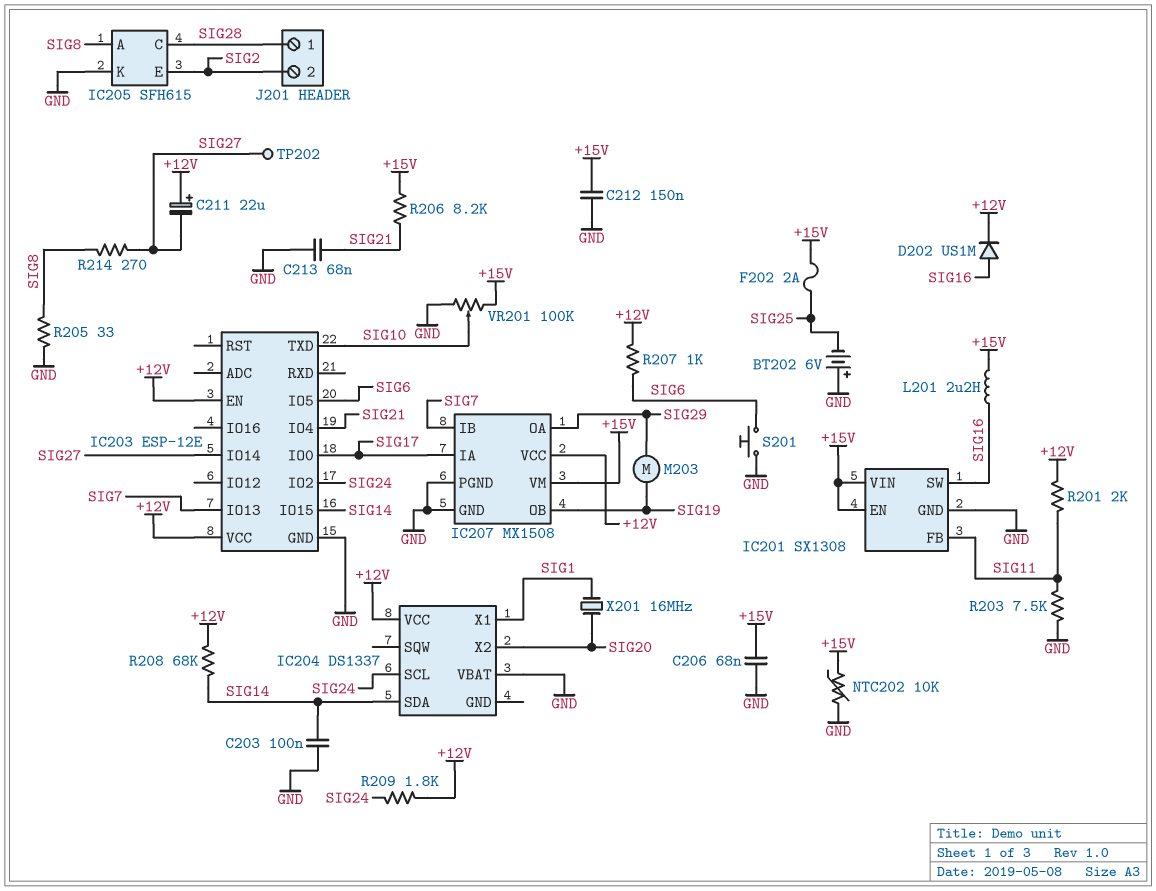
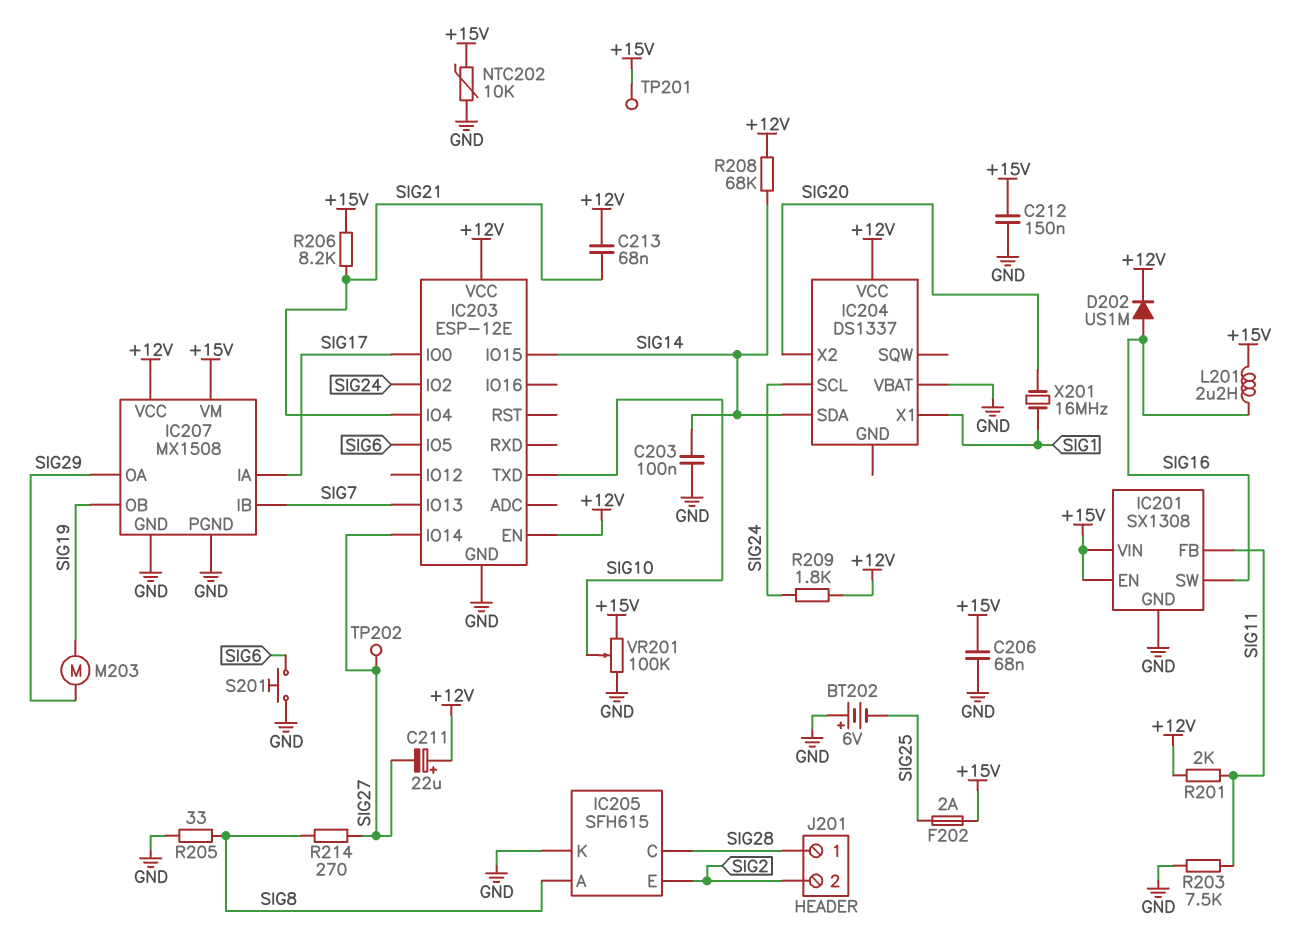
C213: 68nF (GND, SIG21) -> 68nF (+12V, SIG21)
R207: 1k (+12V, SIG6) -> none
TP201: none -> test point (+15V)

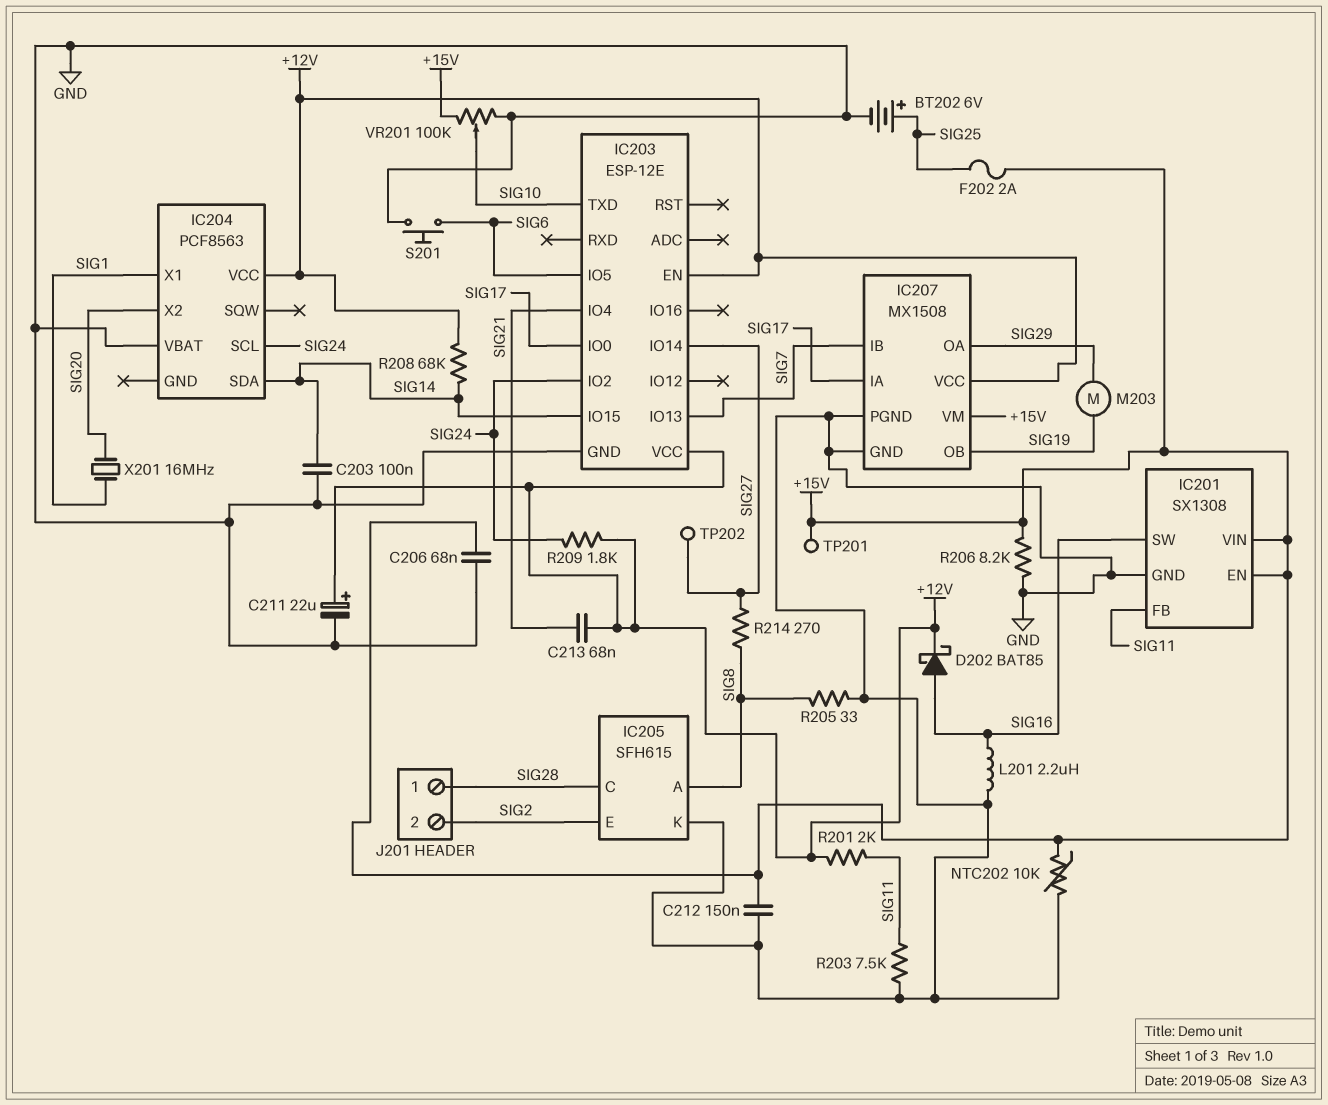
BT202: 6V (plus GND, minus SIG25) -> 6V (plus SIG25, minus GND)
C211: 22uF (plus +12V, minus SIG27) -> 22uF (plus +12V, minus GND)
D202: diode US1M (A SIG16, K +12V) -> schottky BAT85 (A SIG16, K +12V)
IC204: DS1337 -> PCF8563
L201: 2.2uH (+15V, SIG16) -> 2.2uH (GND, SIG16)
R206: 8.2k (+15V, SIG21) -> 8.2k (+15V, GND)

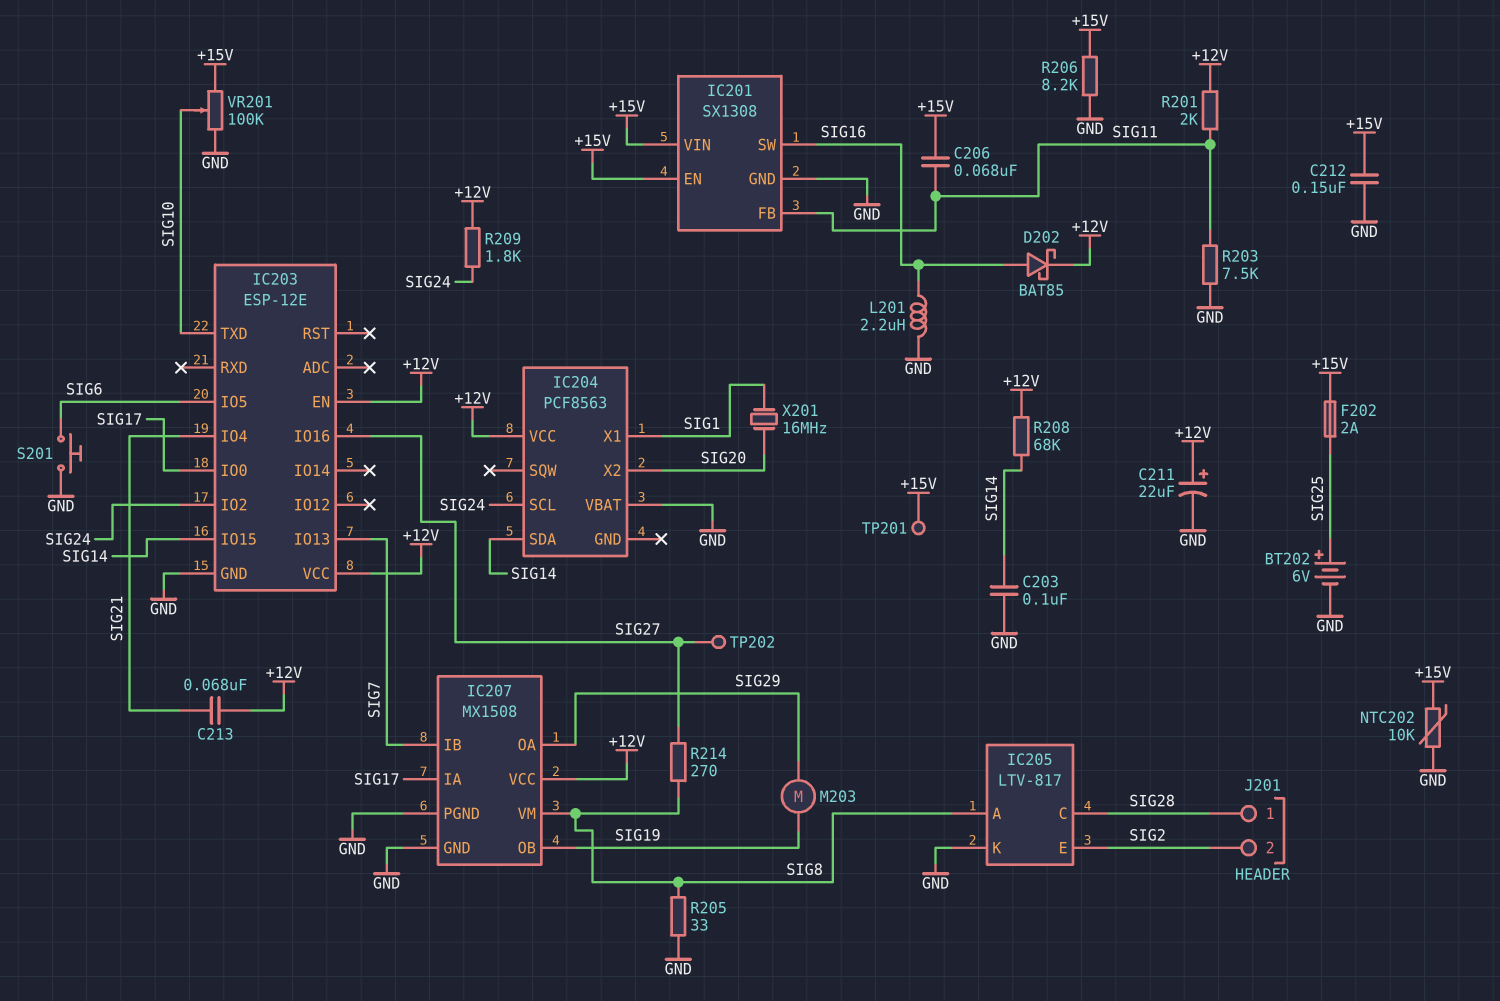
C206: 68nF (+15V, GND) -> 68nF (+15V, SIG11)
IC203 pin IO14: SIG27 -> none
IC203 pin IO16: none -> SIG27
IC205: SFH615 -> LTV-817
IC207 pin VM: +15V -> SIG8

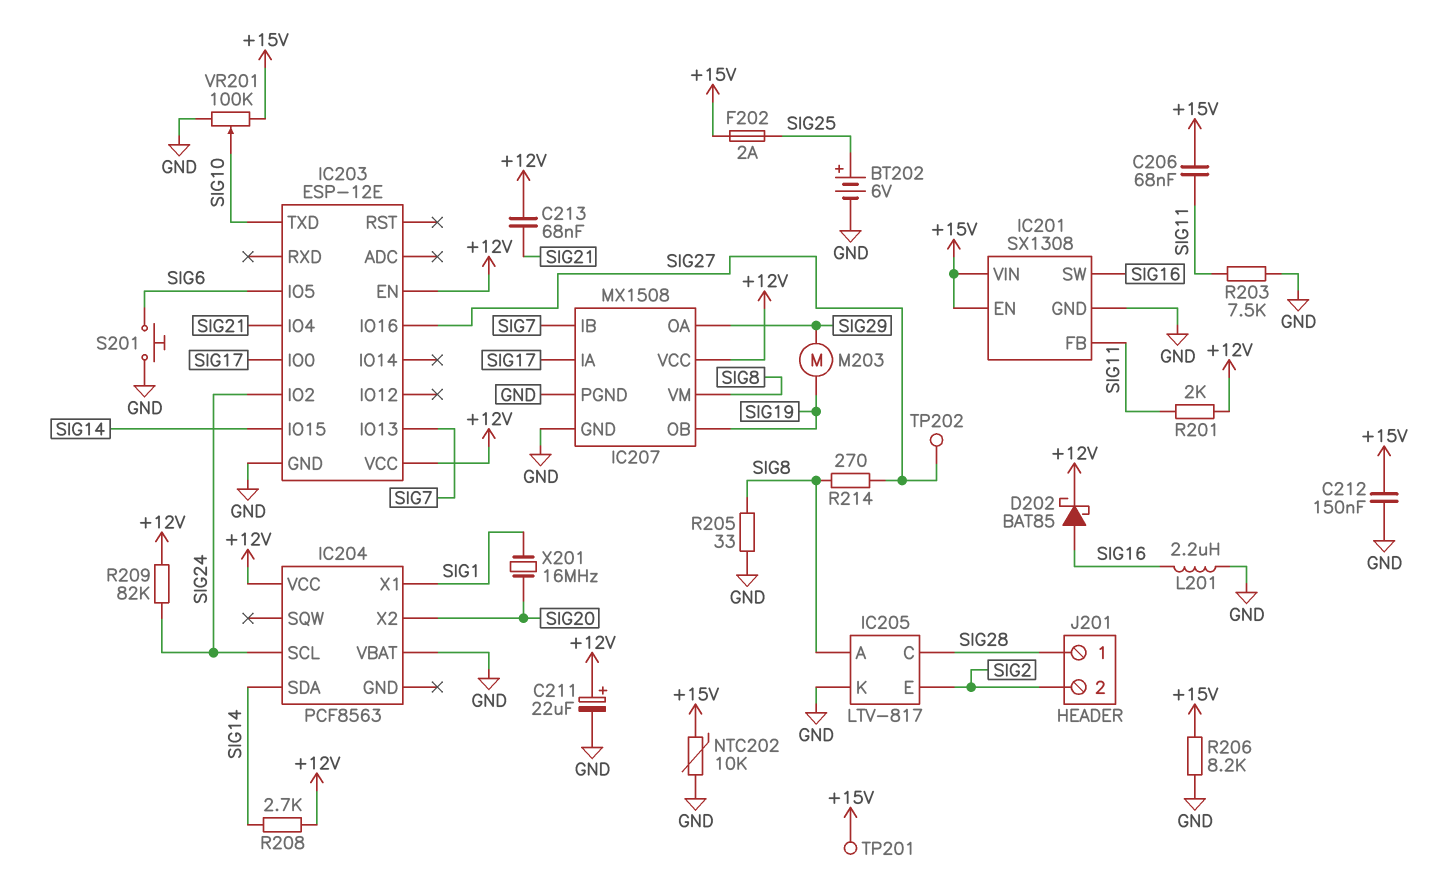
C203: 100nF (GND, SIG14) -> none
R208: 68k (+12V, SIG14) -> 2.7k (+12V, SIG14)
R209: 1.8k (+12V, SIG24) -> 82k (+12V, SIG24)

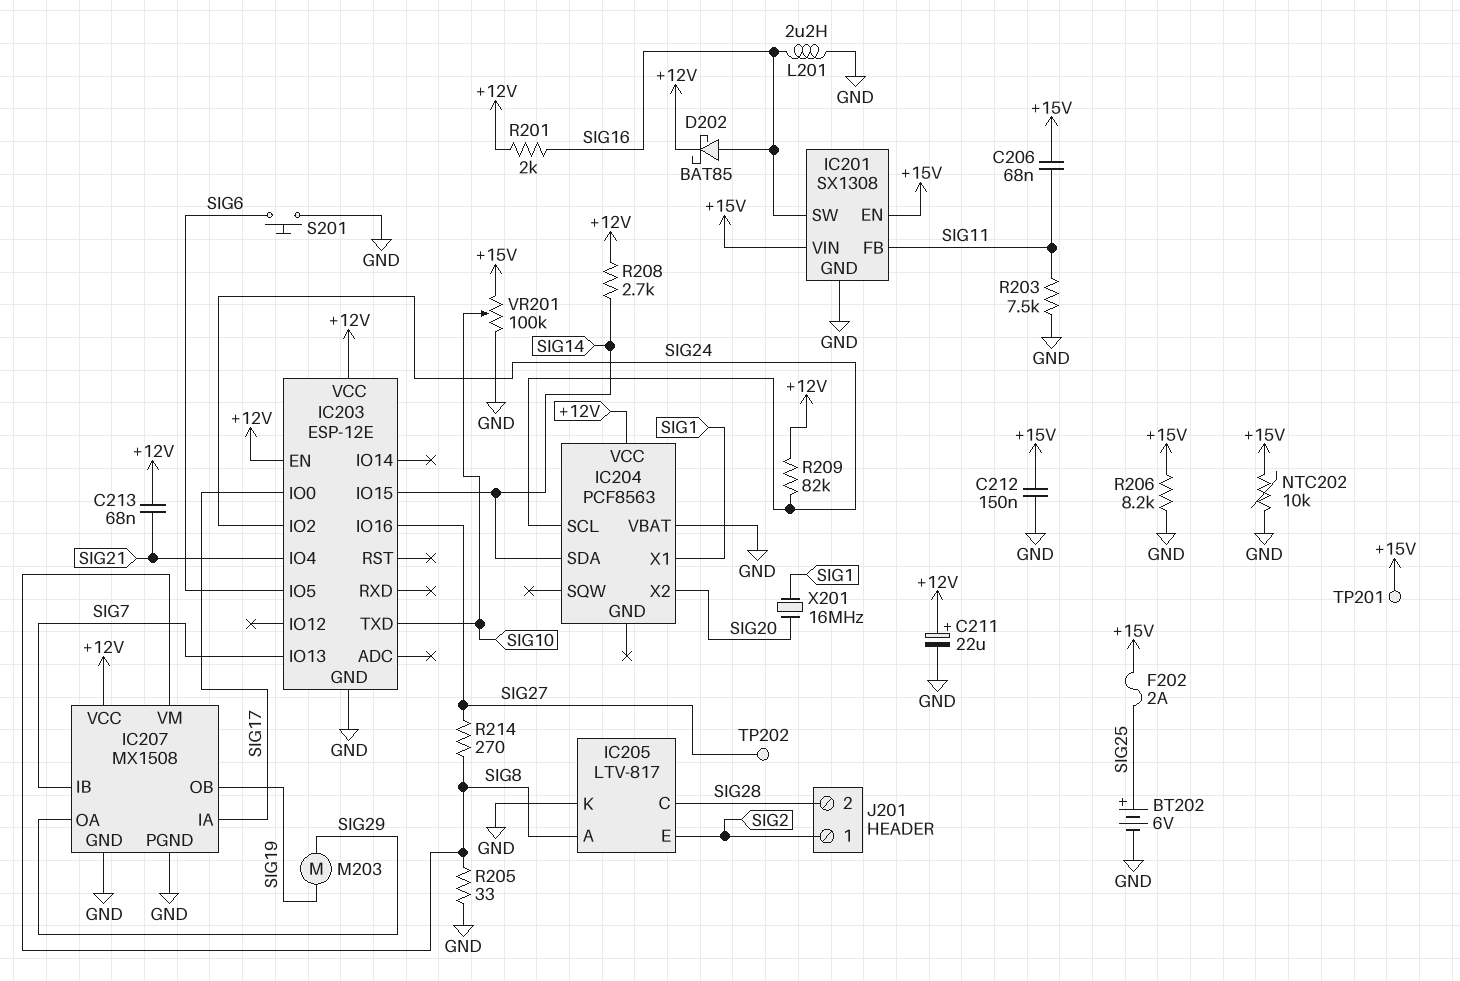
J201 pin 1: SIG28 -> SIG2
J201 pin 2: SIG2 -> SIG28
R201: 2k (+12V, SIG11) -> 2k (+12V, SIG16)

